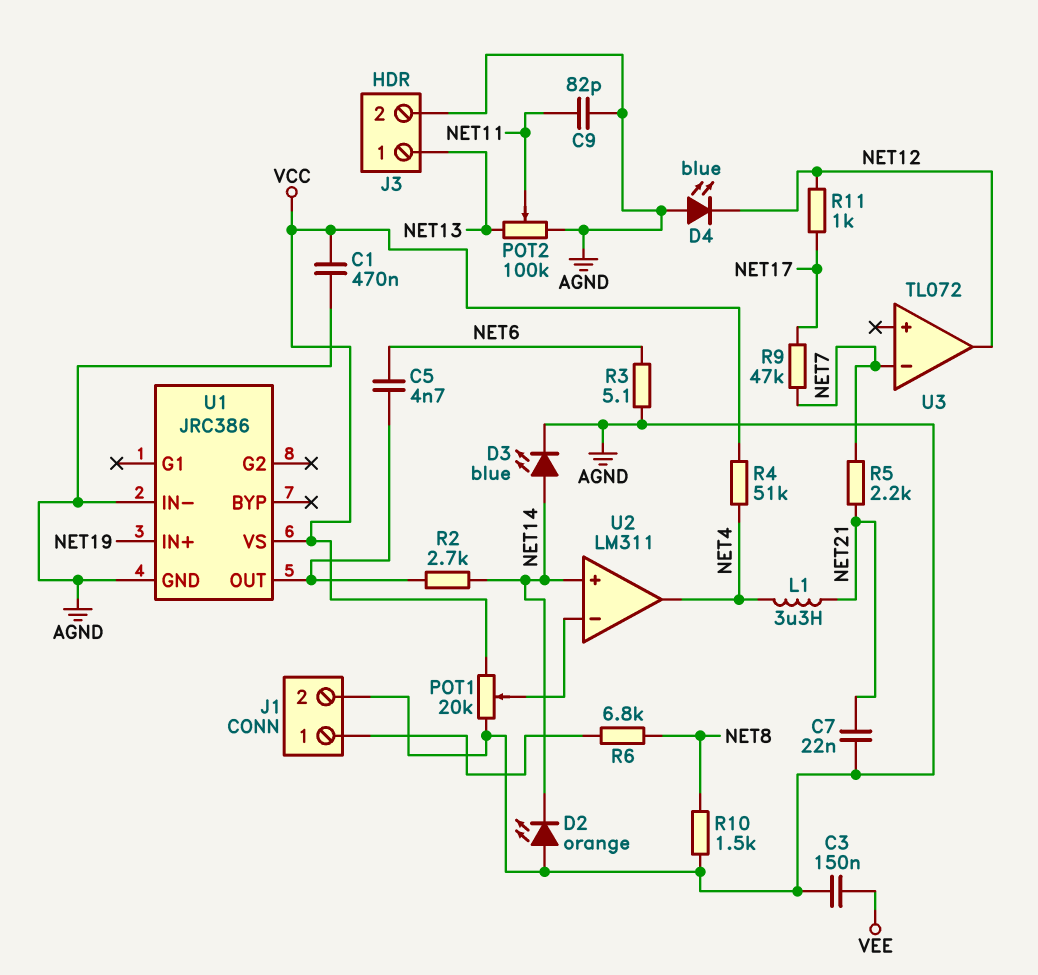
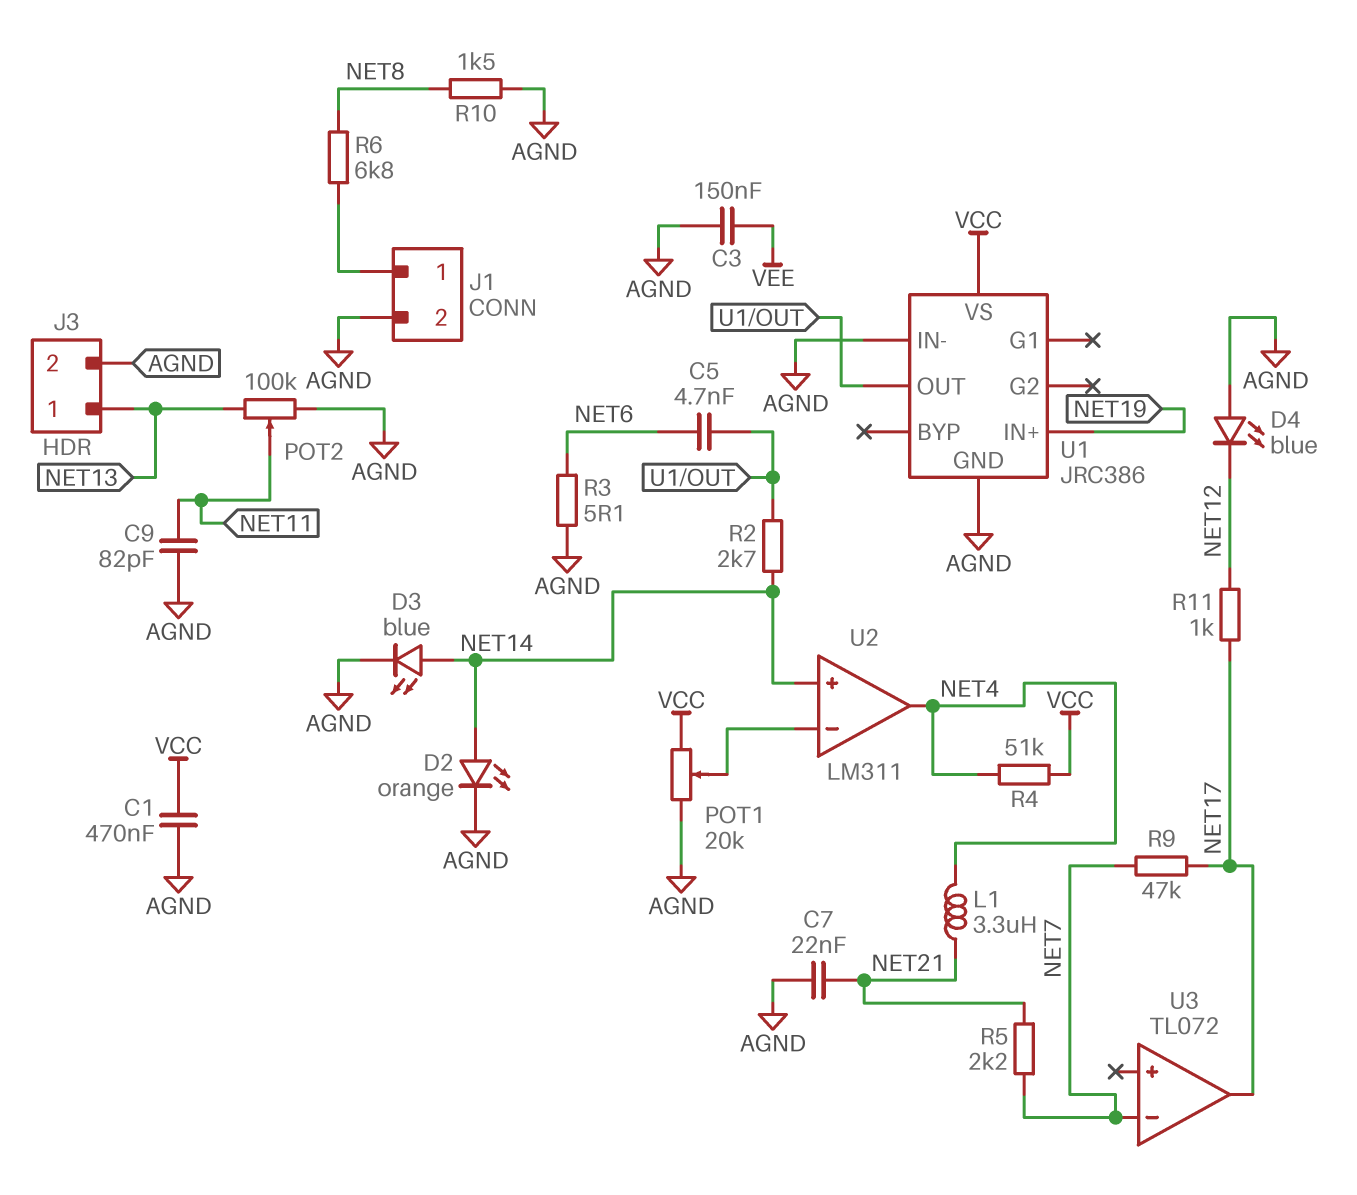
D2: LED orange (A AGND, K NET14) -> LED orange (A NET14, K AGND)
U3 pin out: NET12 -> NET17

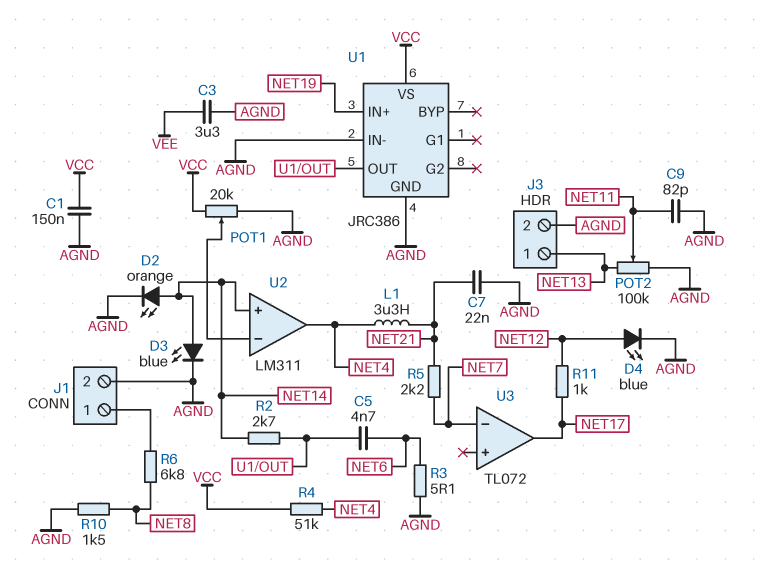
C1: 470nF (AGND, VCC) -> 150nF (AGND, VCC)
C3: 150nF (AGND, VEE) -> 3.3uF (AGND, VEE)
D4: LED blue (A AGND, K NET12) -> LED blue (A NET12, K AGND)
R9: 47k (NET7, NET17) -> none

